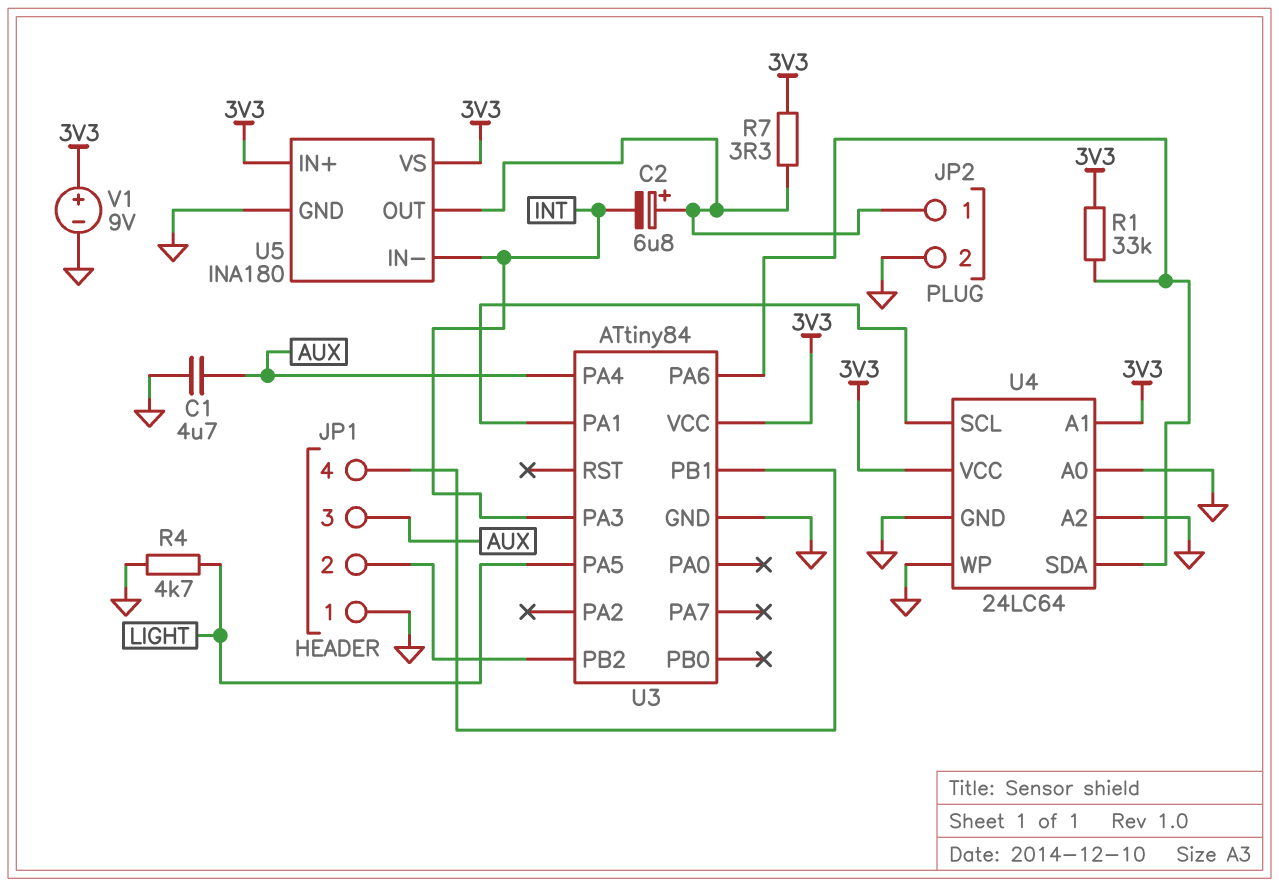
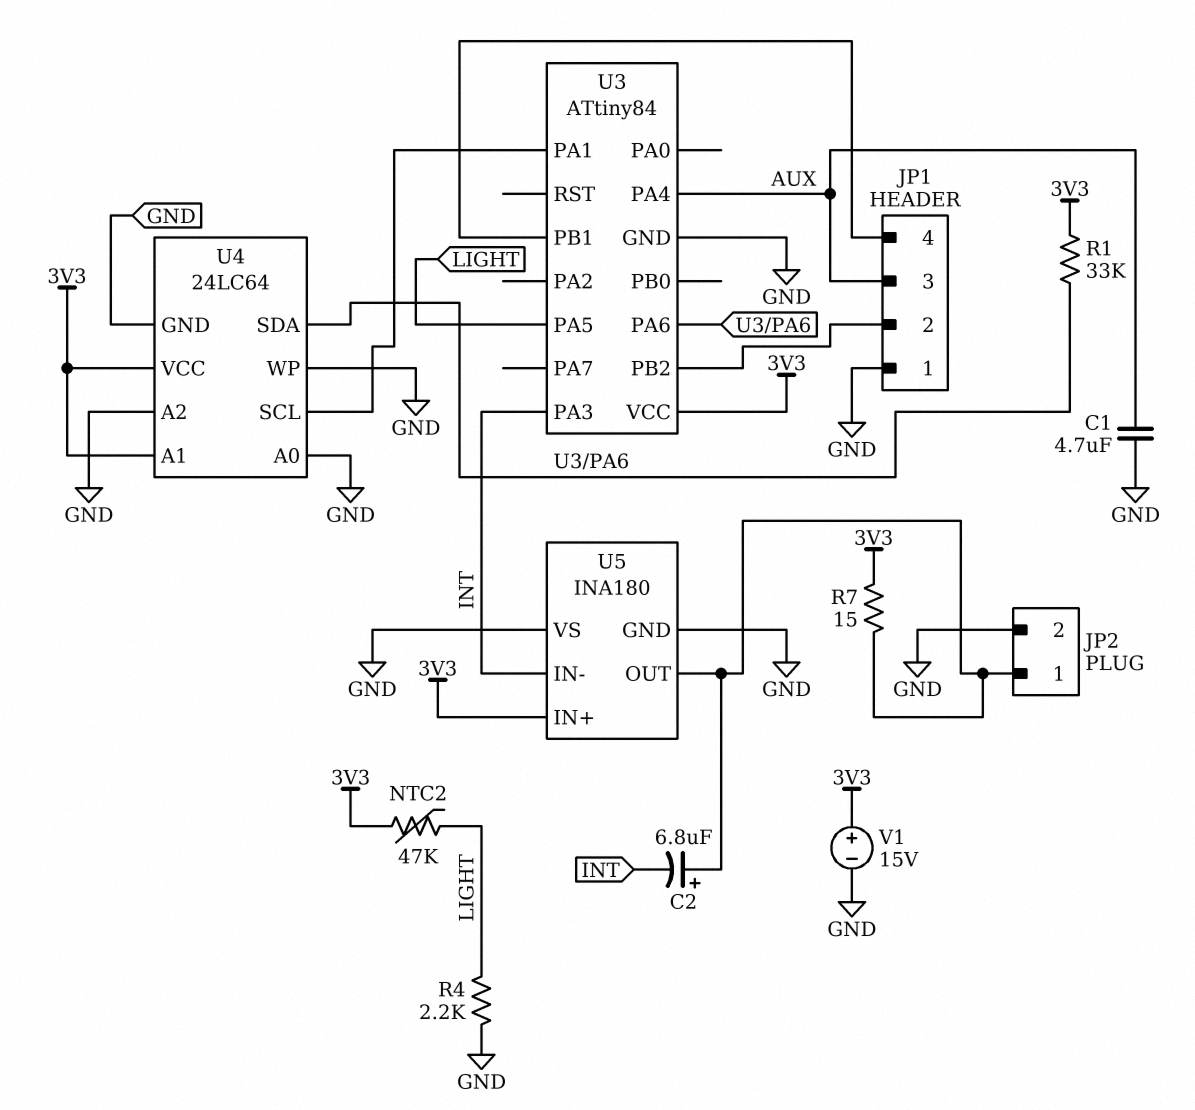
NTC2: none -> 47k (3V3, LIGHT)
R4: 4.7k (GND, LIGHT) -> 2.2k (GND, LIGHT)
R7: 3.3 (3V3, JP2/1) -> 15 (3V3, JP2/1)
U5 pin VS: 3V3 -> GND
V1: 9V (plus 3V3, minus GND) -> 15V (plus 3V3, minus GND)

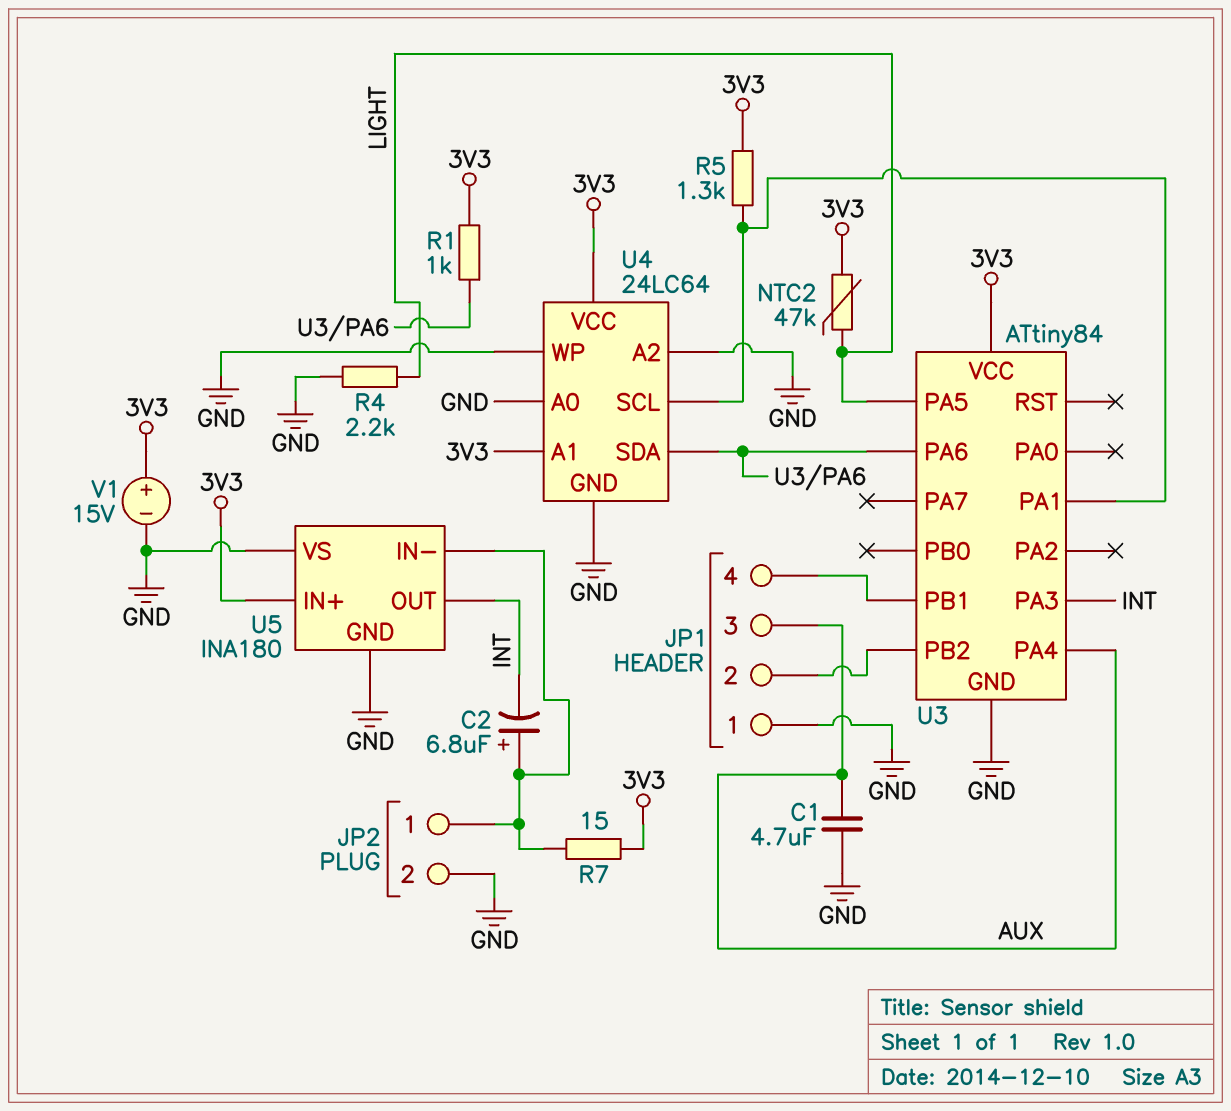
R1: 33k (3V3, U3/PA6) -> 1k (3V3, U3/PA6)
R5: none -> 1.3k (3V3, U3/PA1)
U5 pin IN-: INT -> JP2/1
U5 pin OUT: JP2/1 -> INT

